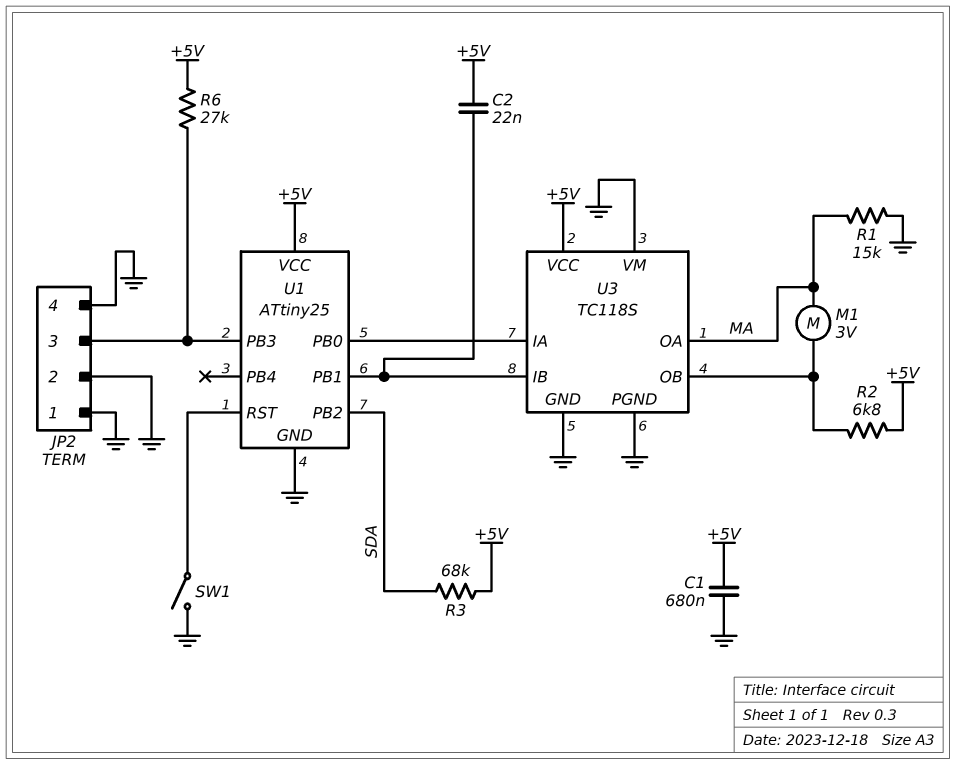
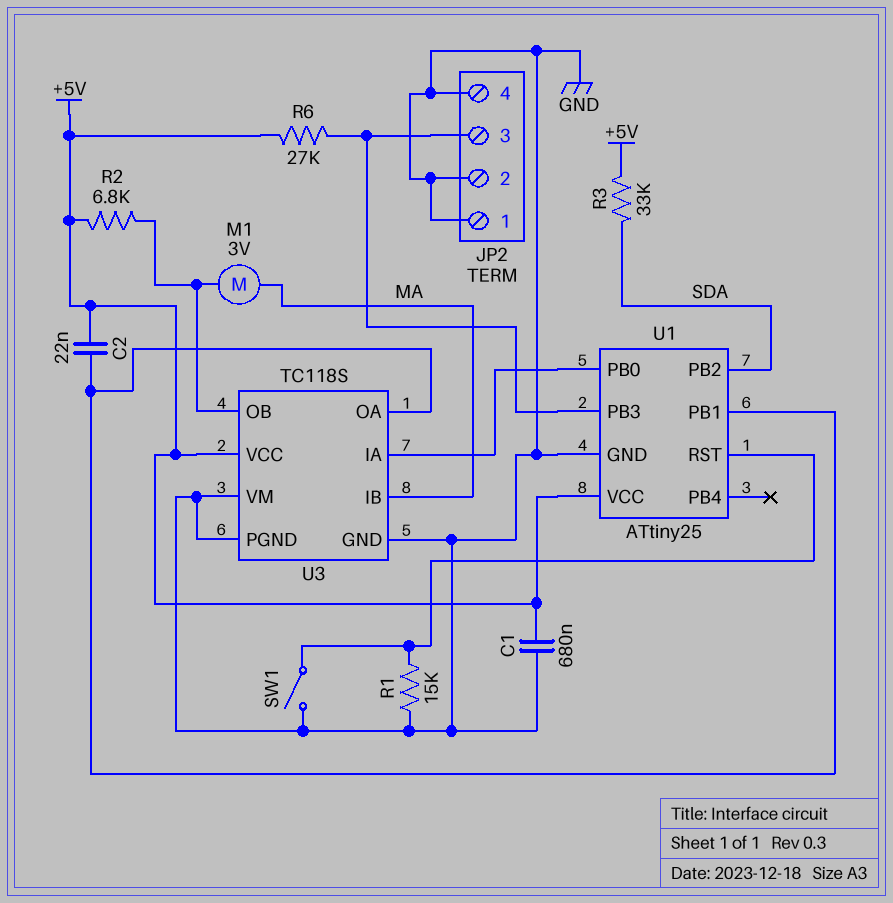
R1: 15k (GND, MA) -> 15k (GND, U1/RST)
R3: 68k (+5V, SDA) -> 33k (+5V, SDA)
U3 pin IB: U1/PB1 -> MA
U3 pin OA: MA -> U1/PB1

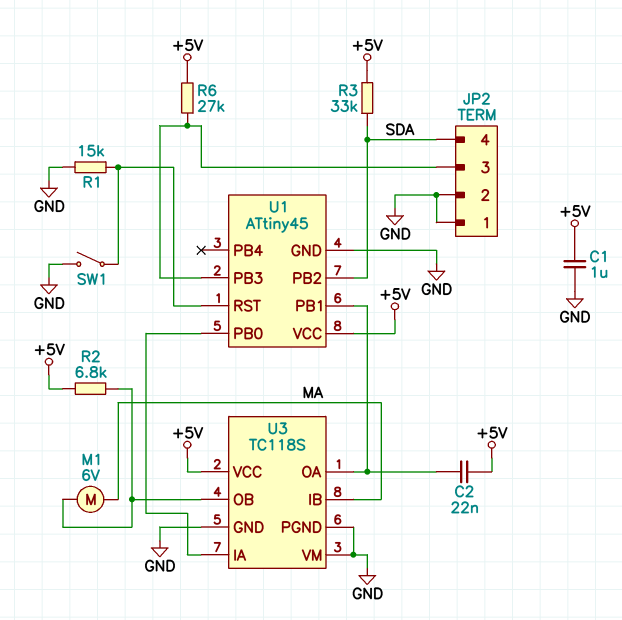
C1: 680nF (+5V, GND) -> 1uF (+5V, GND)
JP2 pin 4: GND -> SDA
M1: motor 3V (MA, U3/OB) -> motor 6V (MA, U3/OB)
U1: ATtiny25 -> ATtiny45

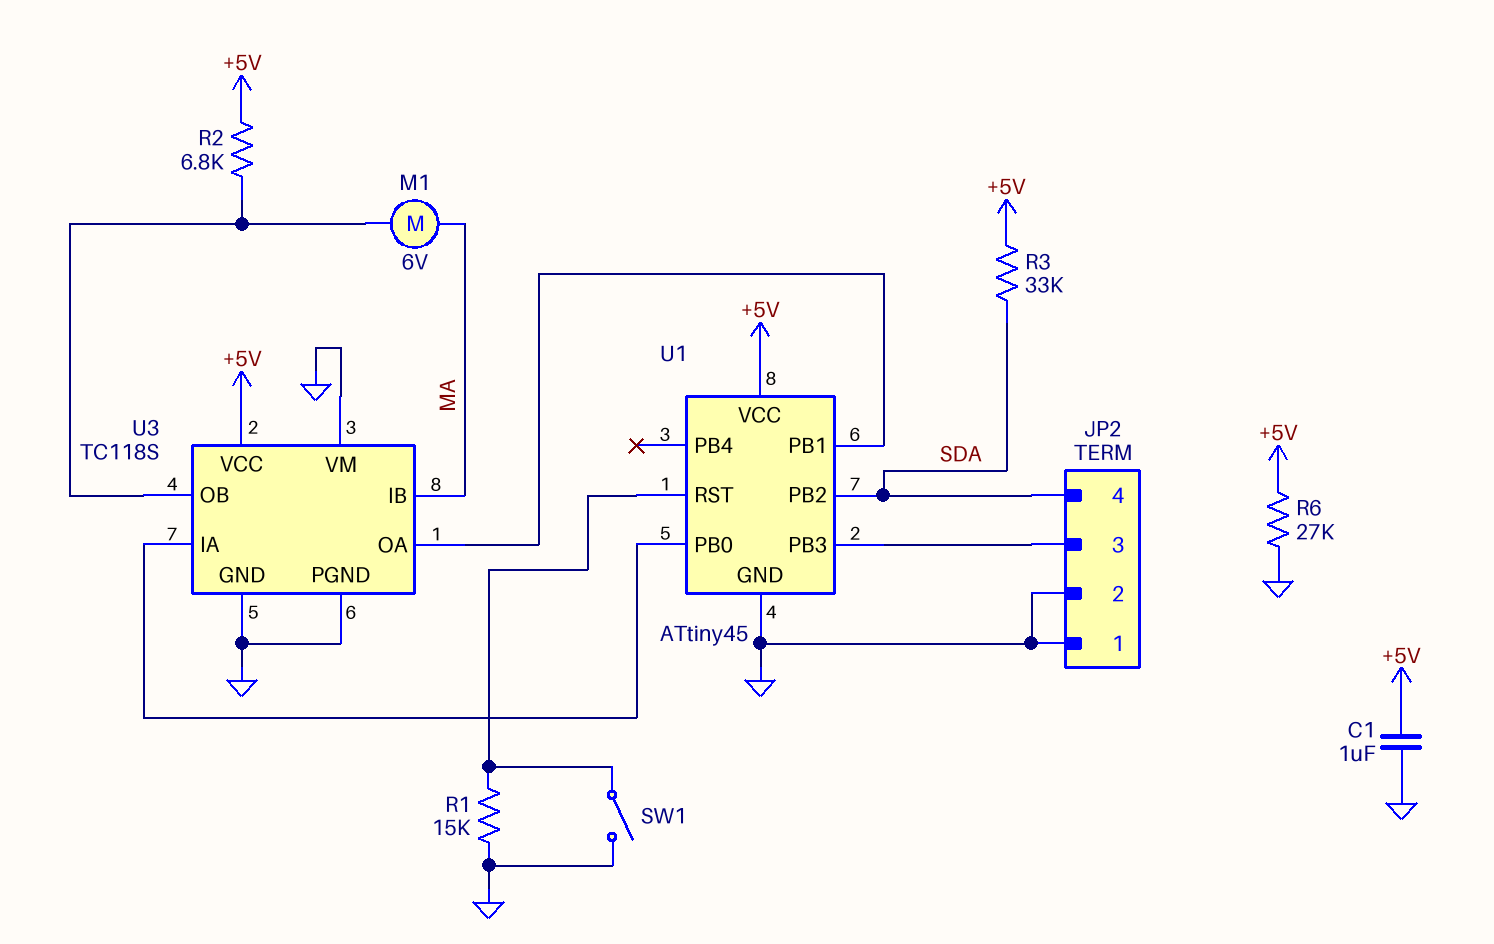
C2: 22nF (+5V, U1/PB1) -> none
R6: 27k (+5V, JP2/3) -> 27k (+5V, GND)

